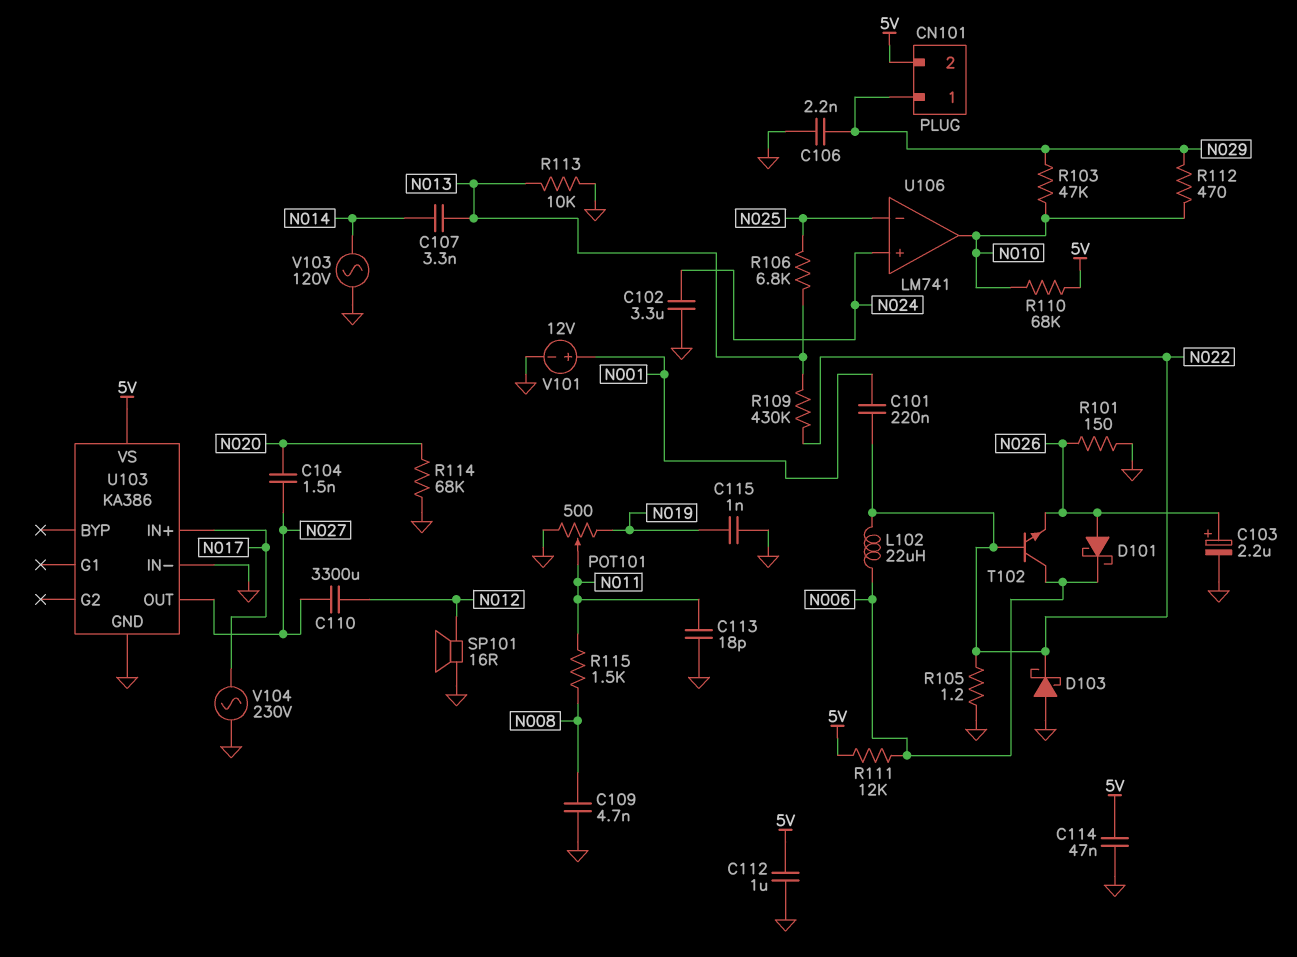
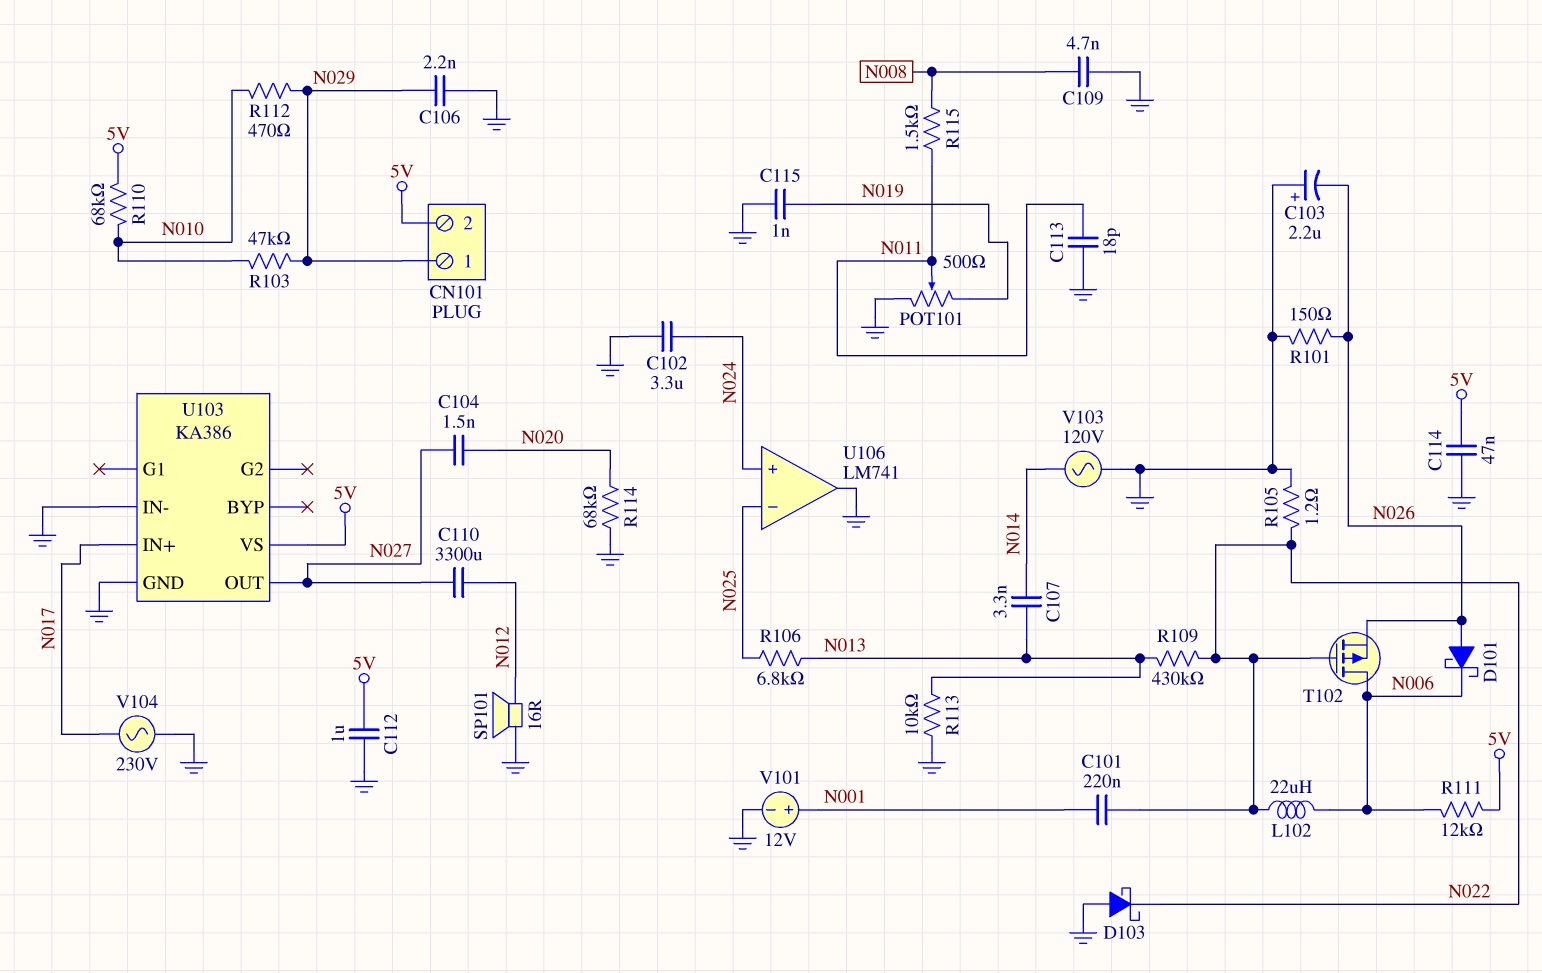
C103: 2.2uF (plus N026, minus GND) -> 2.2uF (plus GND, minus N026)
T102: NPN (B N022, C N006, E N026) -> PMOS (G N022, D N006, S N026)
U106 pin out: N010 -> GND

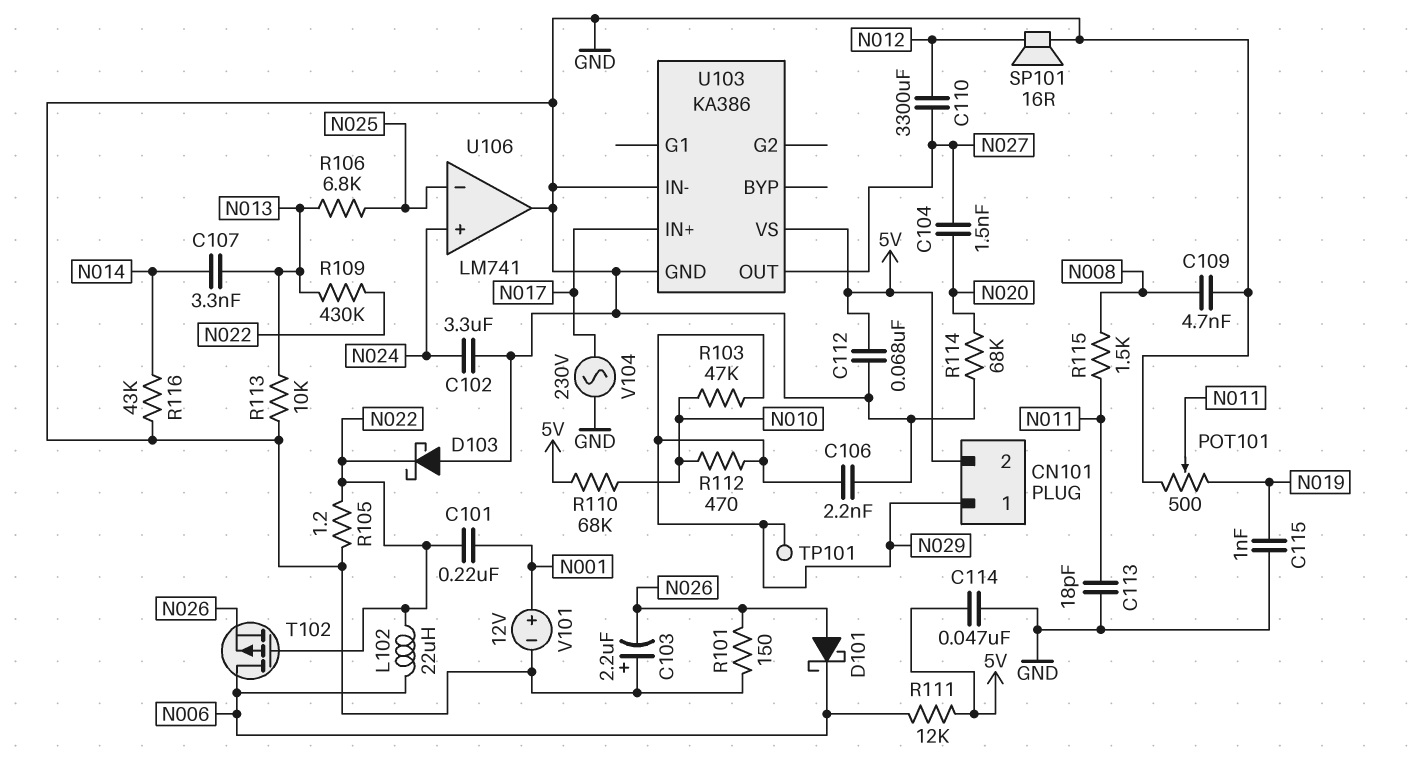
C112: 1uF (5V, GND) -> 68nF (5V, GND)
R116: none -> 43k (GND, N014)
TP101: none -> test point (N029)
V103: AC 120V (GND, N014) -> none

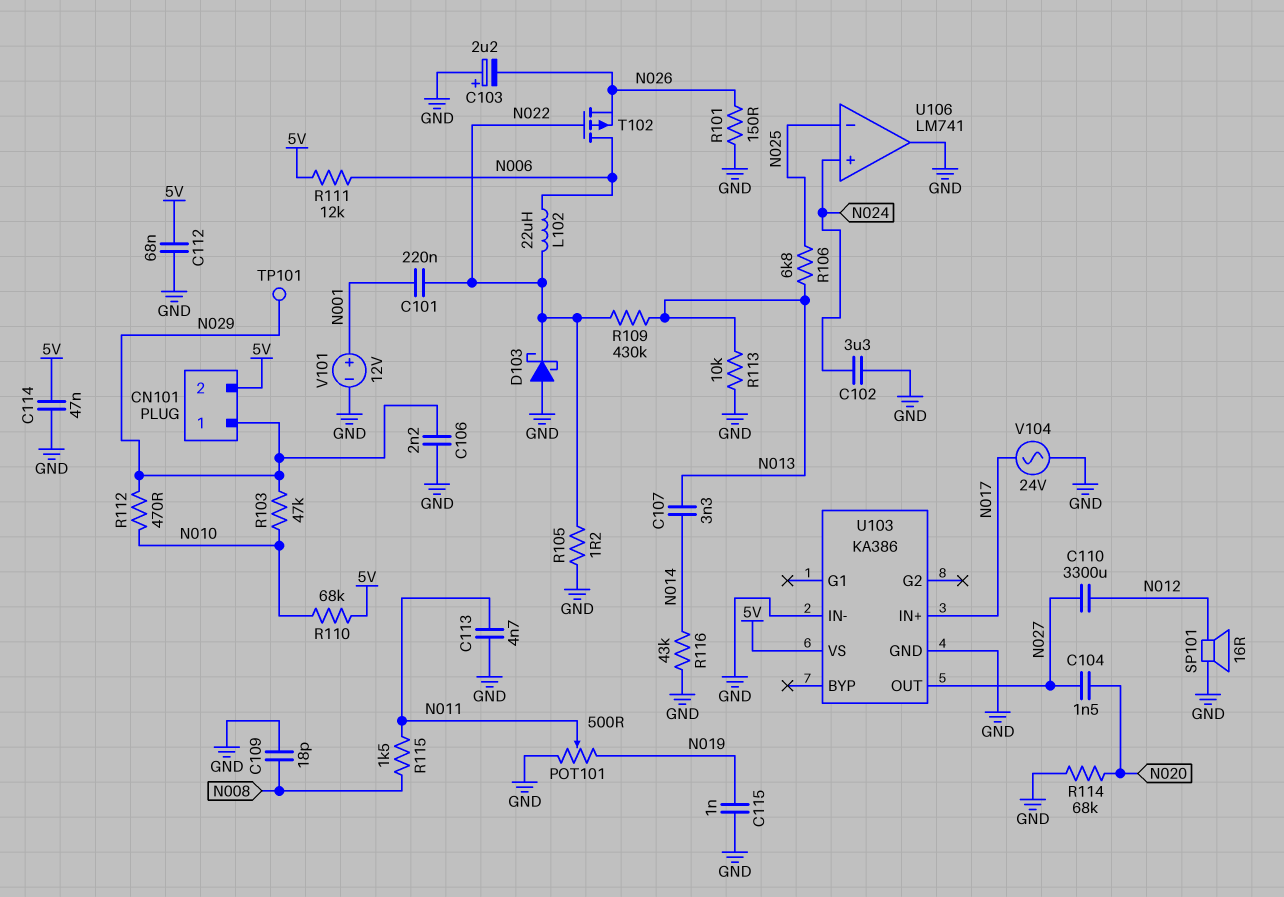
C109: 4.7nF (GND, N008) -> 18pF (GND, N008)
C113: 18pF (GND, N011) -> 4.7nF (GND, N011)
D101: schottky (A N026, K N006) -> none
V104: AC 230V (GND, N017) -> AC 24V (GND, N017)

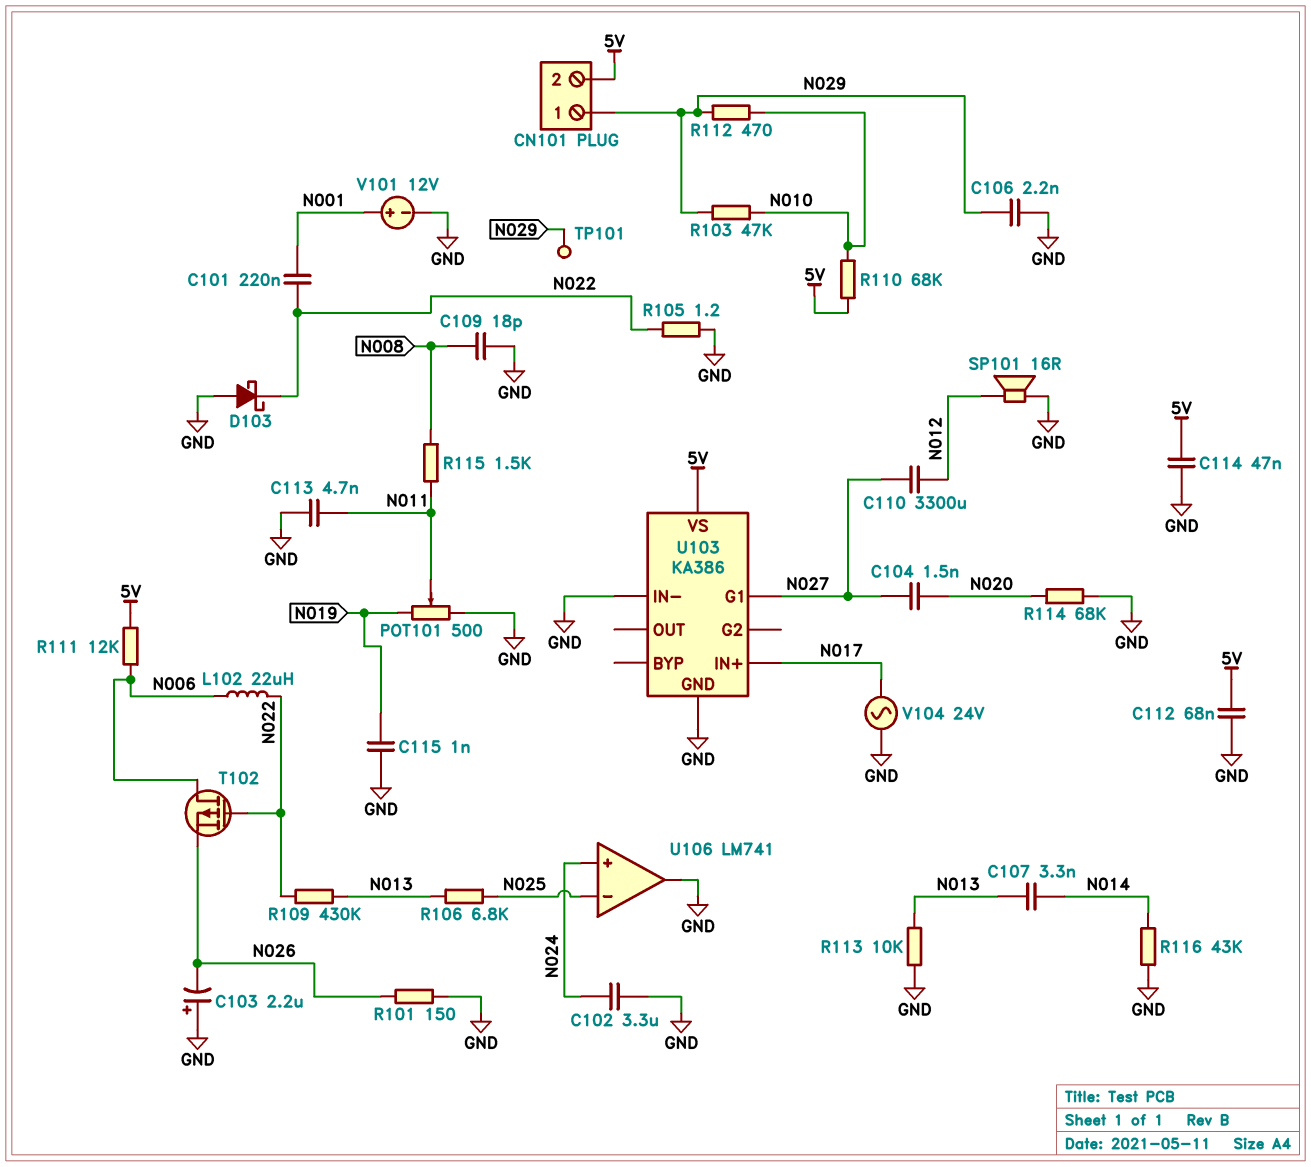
U103 pin G1: none -> N027
U103 pin OUT: N027 -> none

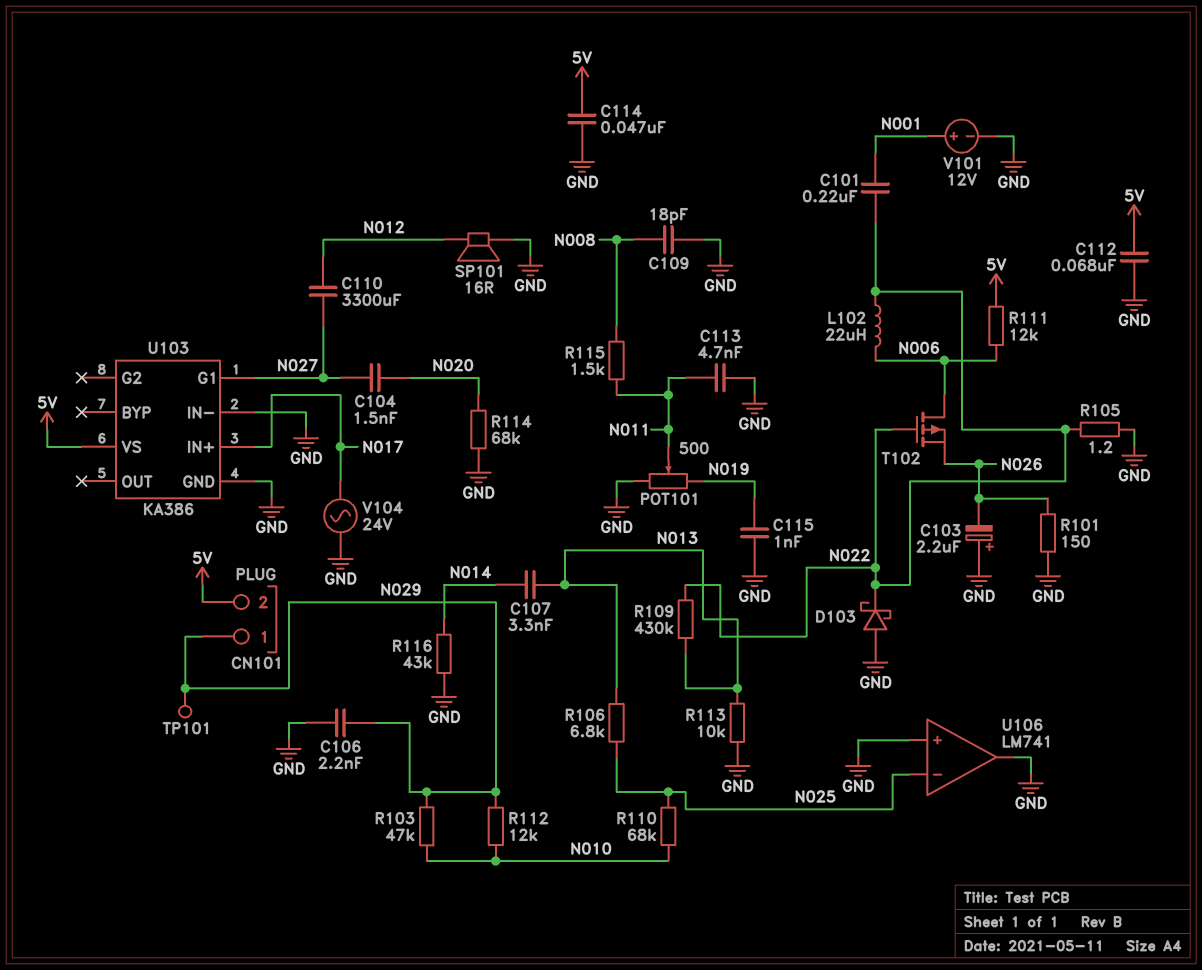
C102: 3.3uF (GND, N024) -> none
R110: 68k (5V, N010) -> 68k (N010, N025)
R112: 470 (N010, N029) -> 12k (N010, N029)
U106 pin in+: N024 -> GND

